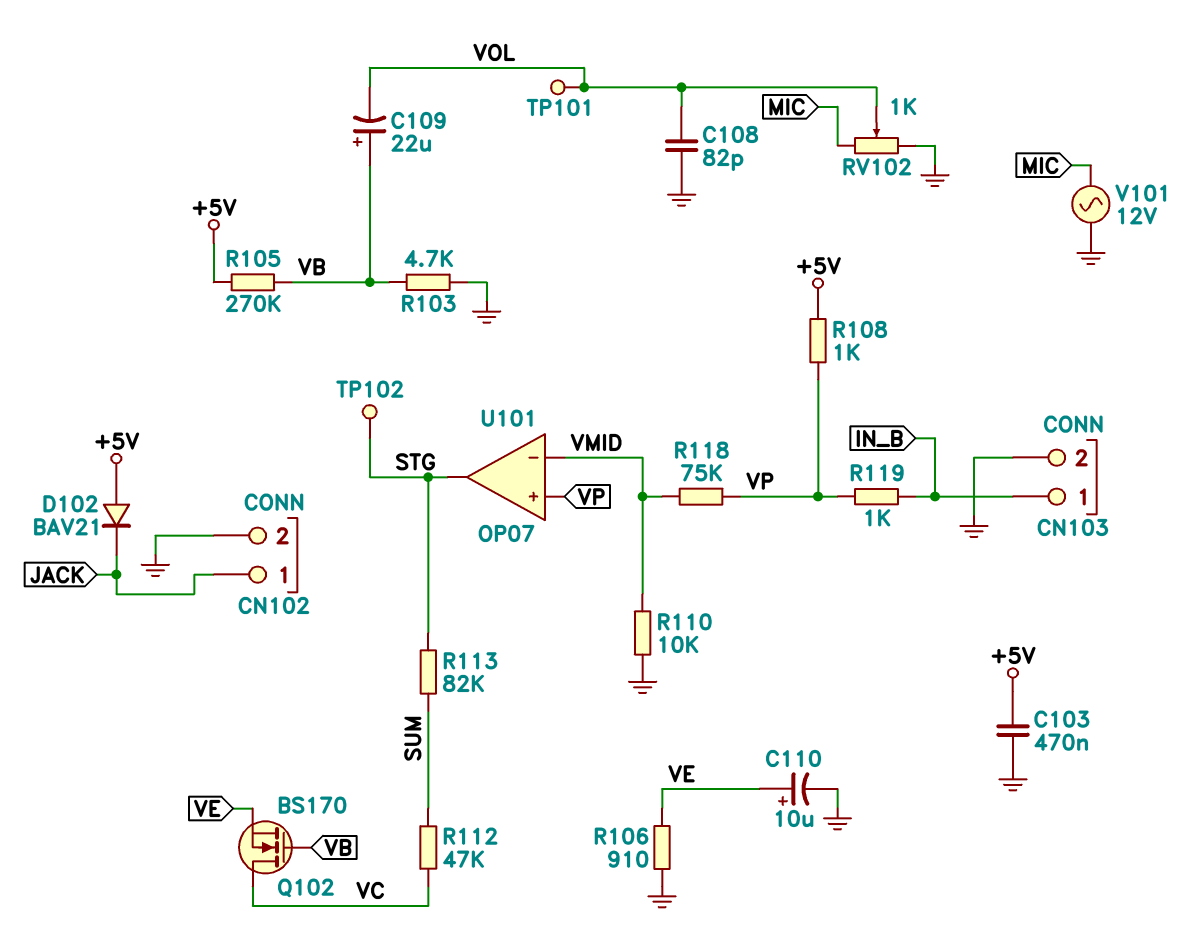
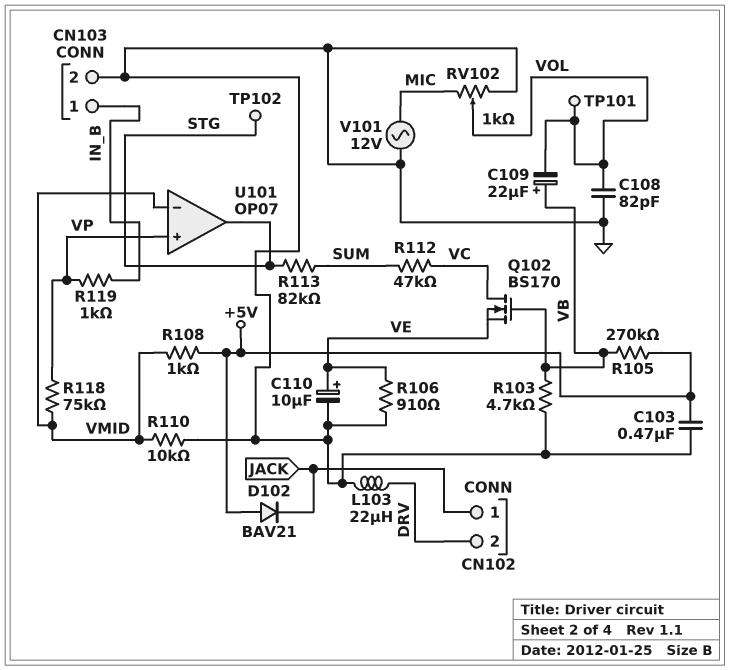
CN102 pin 2: GND -> DRV
L103: none -> 22uH (DRV, GND)
R108: 1k (+5V, VP) -> 1k (+5V, VMID)

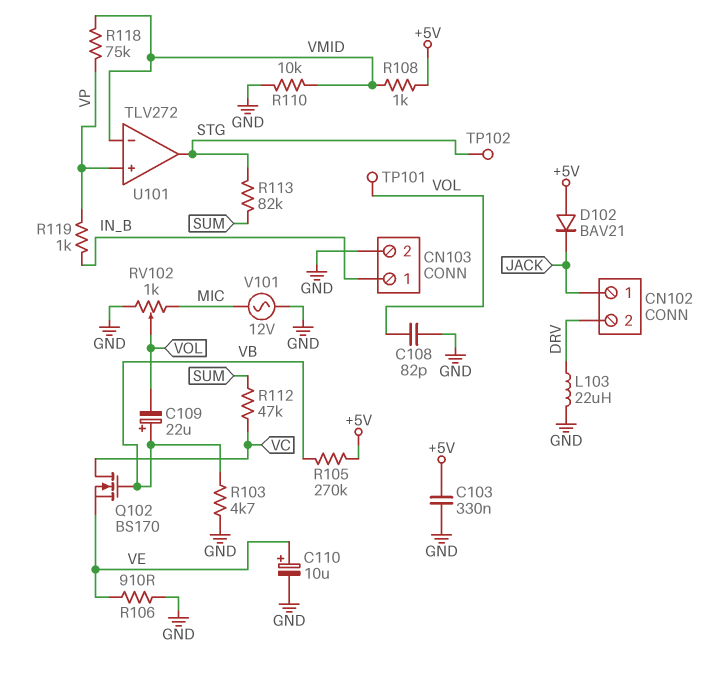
C103: 470nF (+5V, GND) -> 330nF (+5V, GND)
U101: OP07 -> TLV272

